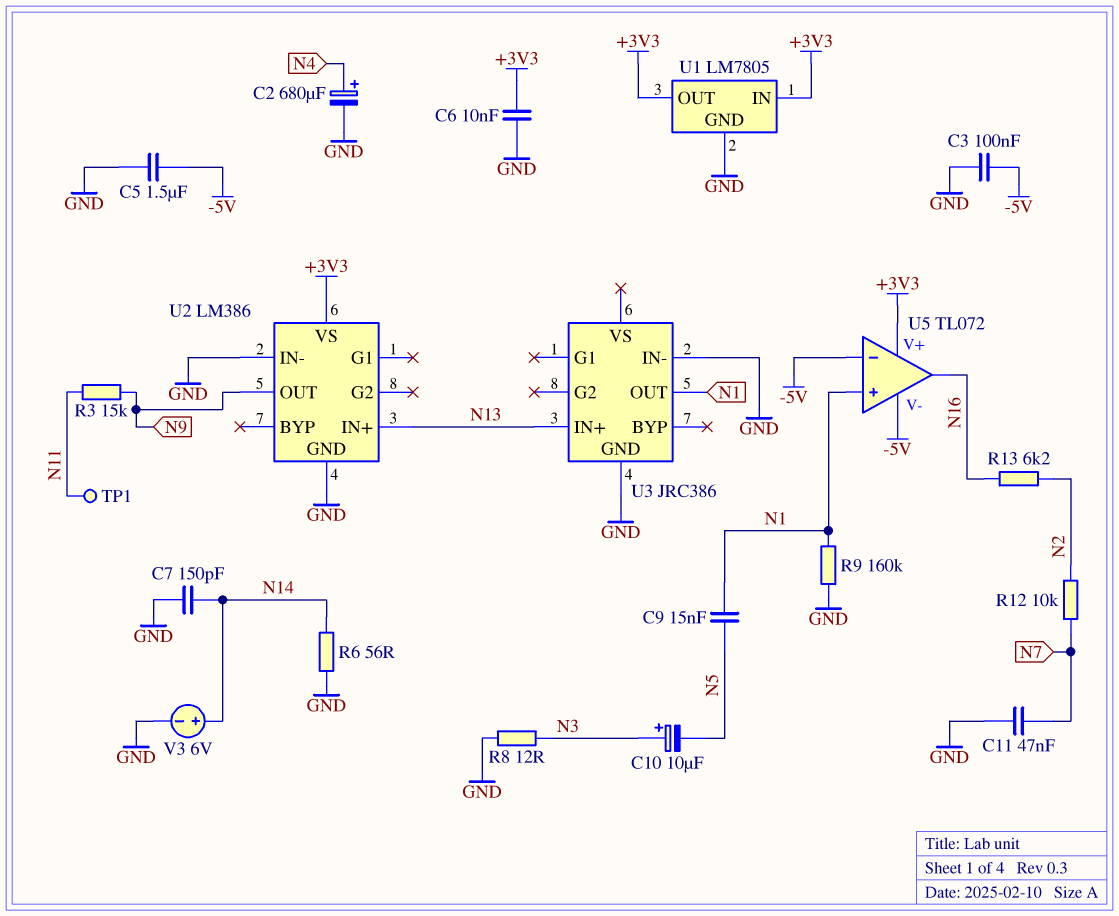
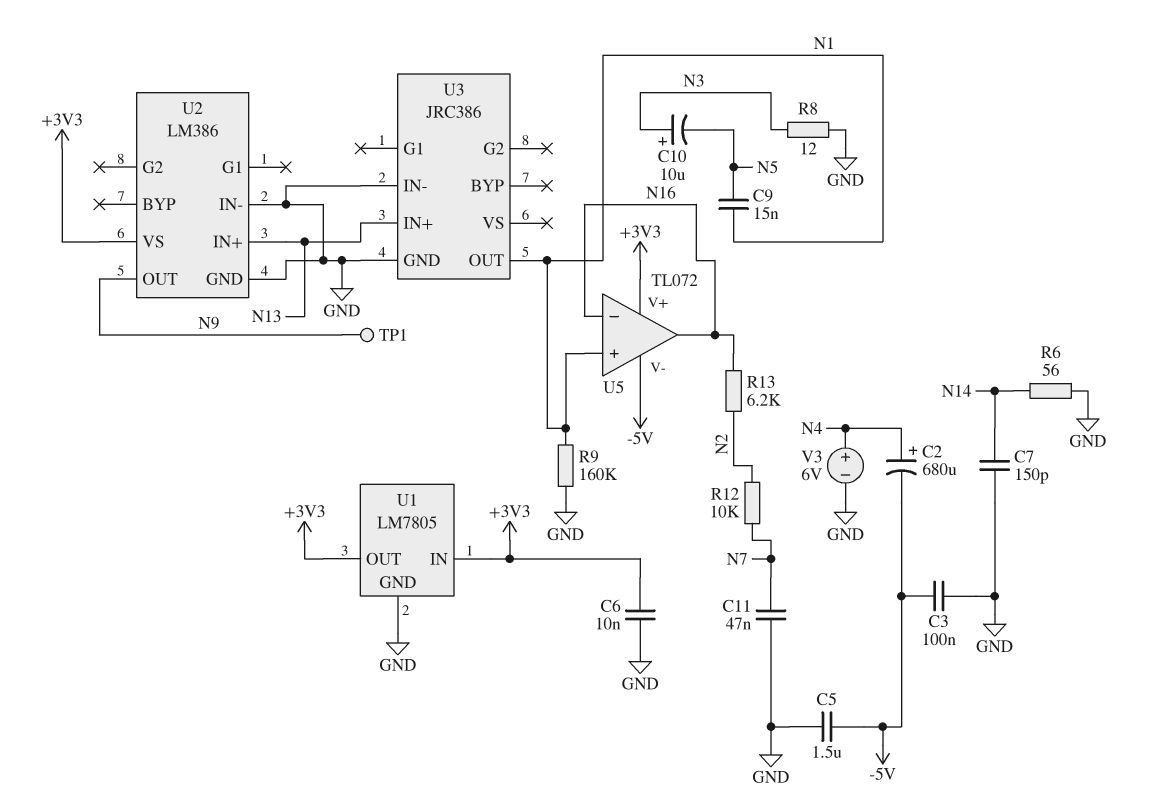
C2: 680uF (plus N4, minus GND) -> 680uF (plus N4, minus -5V)
R3: 15k (N9, N11) -> none
TP1: test point (N11) -> test point (N9)
U5 pin in-: -5V -> N16
V3: 6V (plus N14, minus GND) -> 6V (plus N4, minus GND)

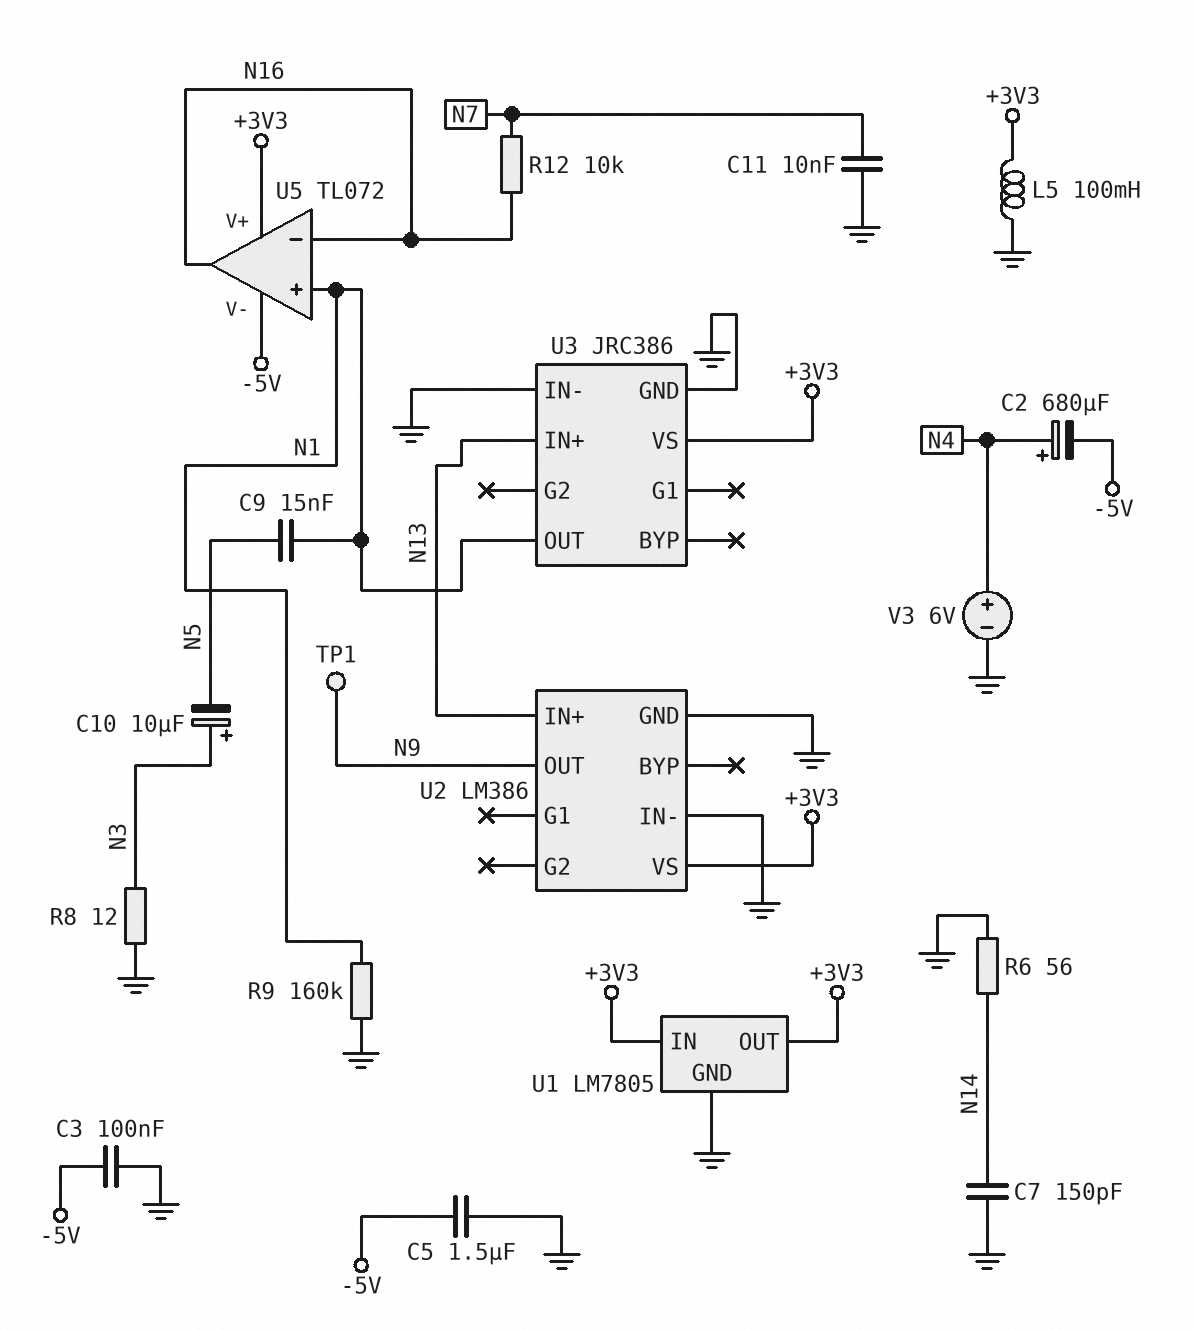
C6: 10nF (+3V3, GND) -> none
C11: 47nF (GND, N7) -> 10nF (GND, N7)
L5: none -> 100mH (+3V3, GND)
R12: 10k (N2, N7) -> 10k (N7, N16)
R13: 6.2k (N2, N16) -> none
U3 pin VS: none -> +3V3

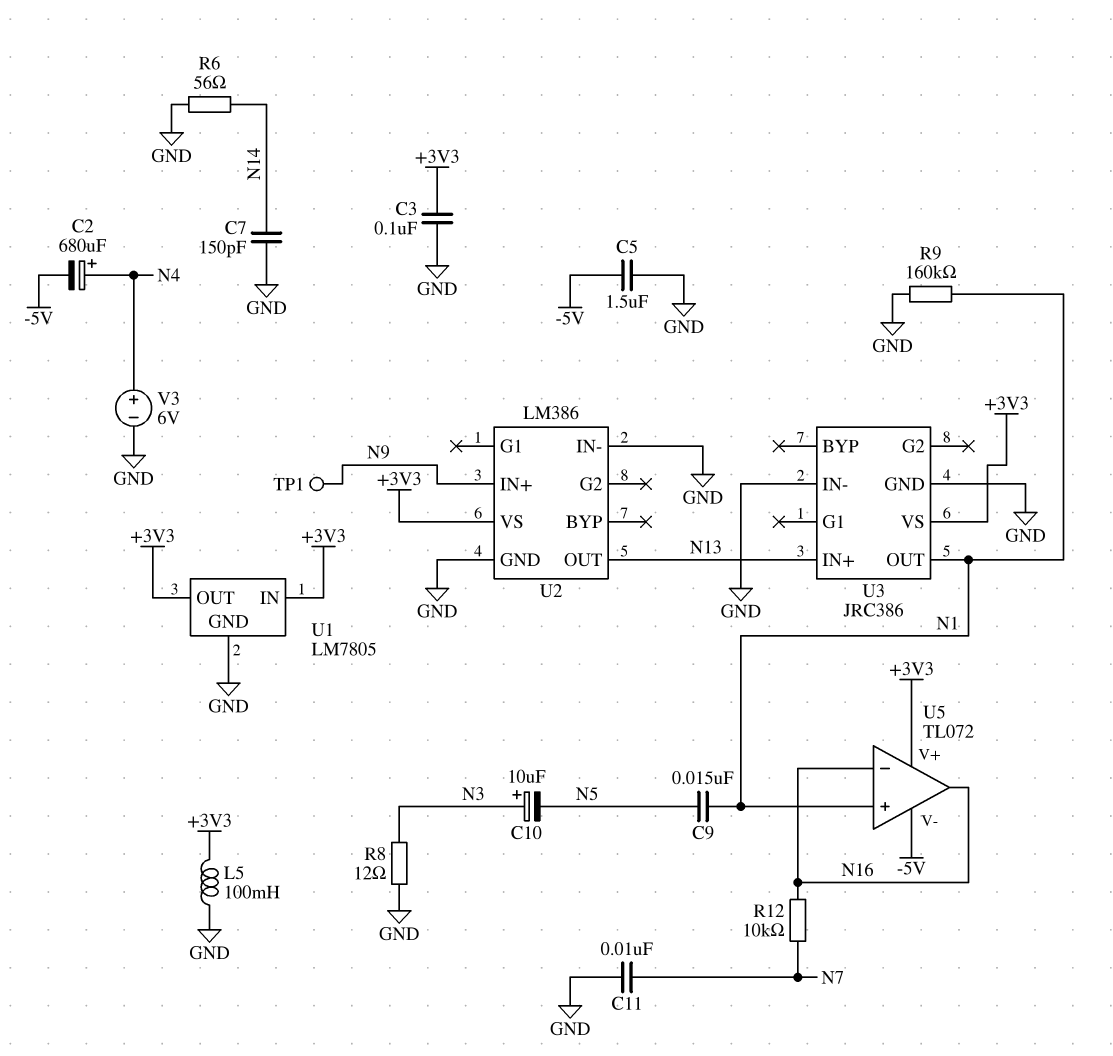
C3: 100nF (-5V, GND) -> 100nF (+3V3, GND)
U2 pin IN+: N13 -> N9
U2 pin OUT: N9 -> N13

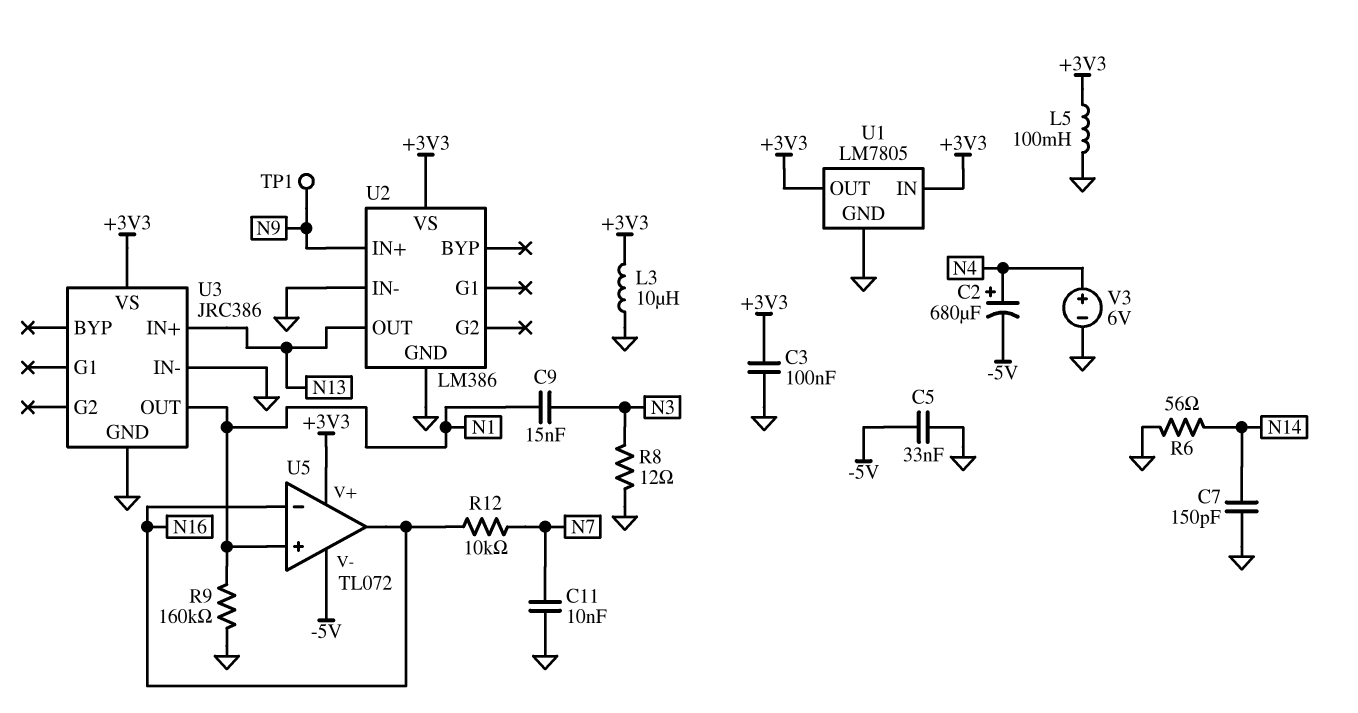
C5: 1.5uF (-5V, GND) -> 33nF (-5V, GND)
C9: 15nF (N1, N5) -> 15nF (N1, N3)
C10: 10uF (plus N3, minus N5) -> none
L3: none -> 10uH (+3V3, GND)

